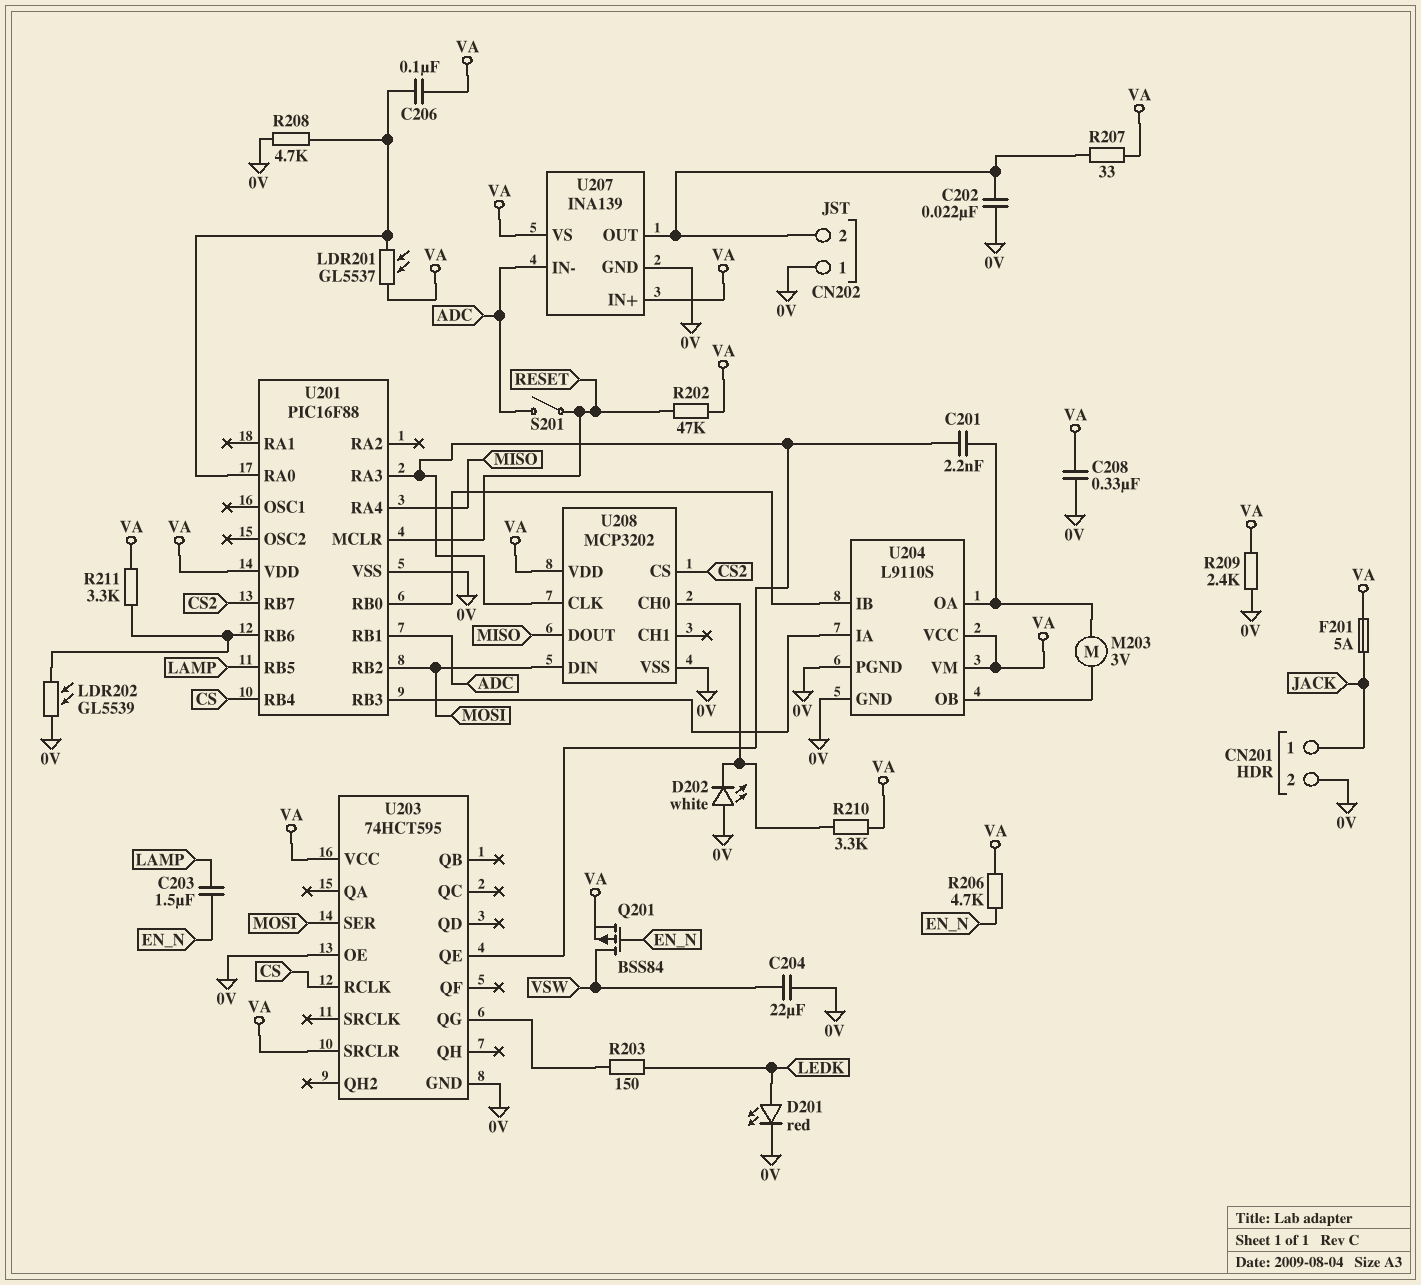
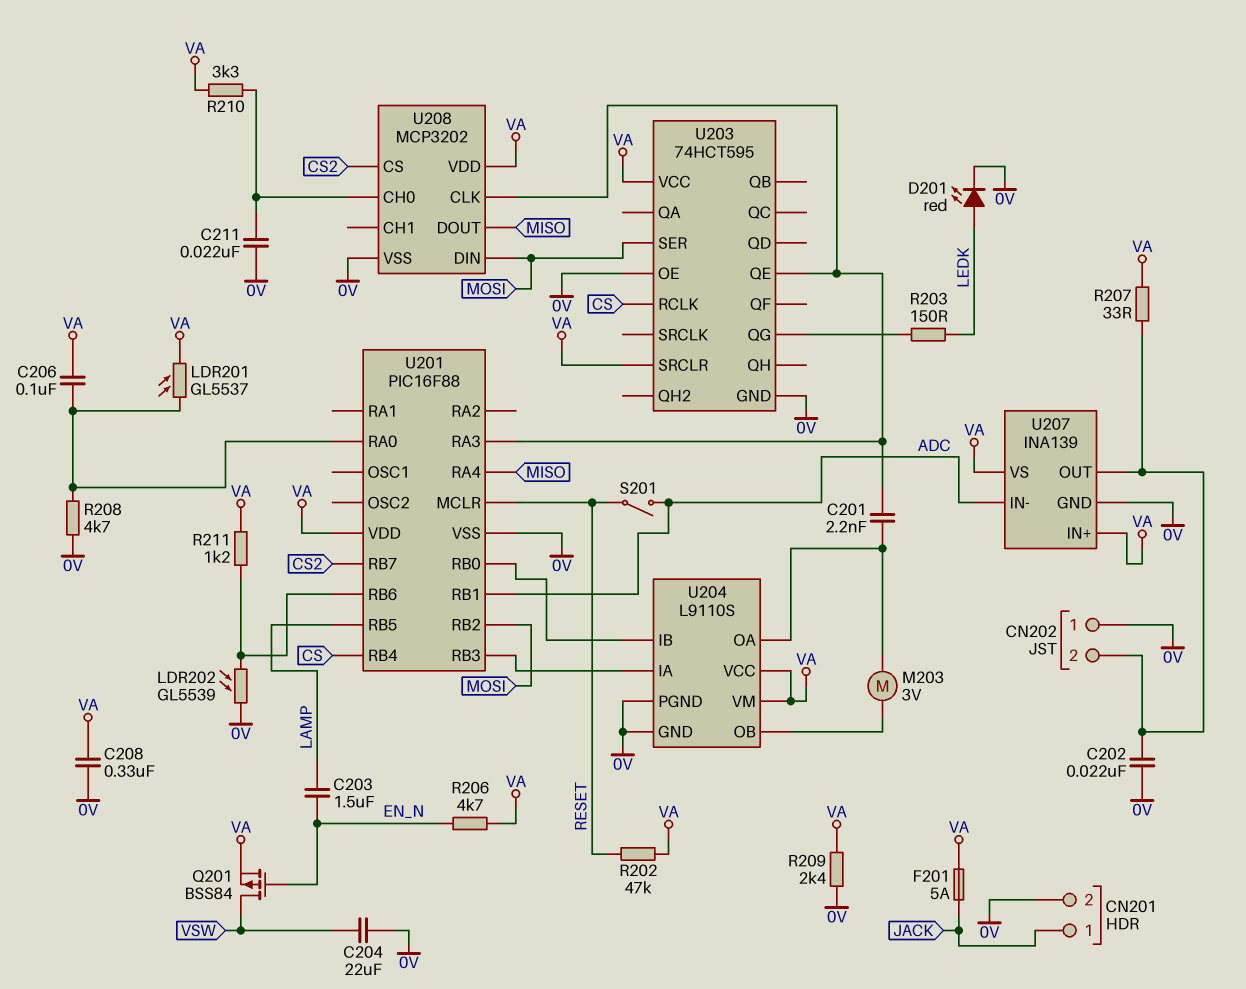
C211: none -> 22nF (0V, U208/CH0)
D202: LED white (A 0V, K U208/CH0) -> none
R211: 3.3k (U201/RB6, VA) -> 1.2k (U201/RB6, VA)

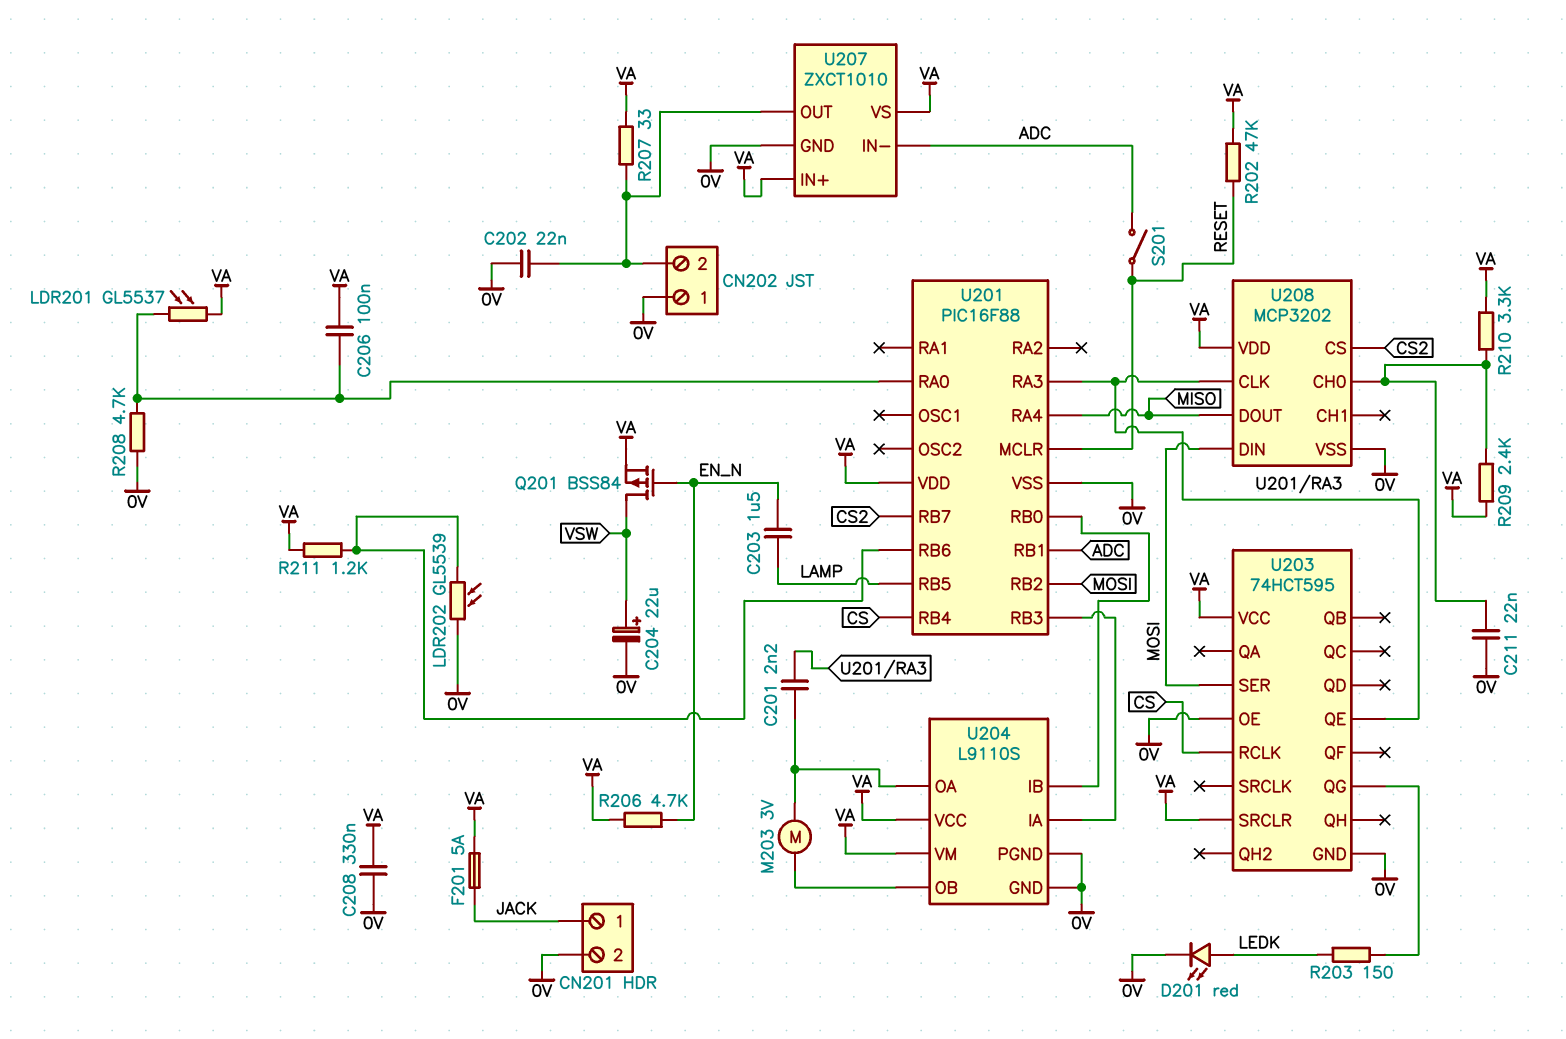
C204: 22uF (0V, VSW) -> 22uF (plus VSW, minus 0V)
R209: 2.4k (0V, VA) -> 2.4k (U208/CH0, VA)
U207: INA139 -> ZXCT1010

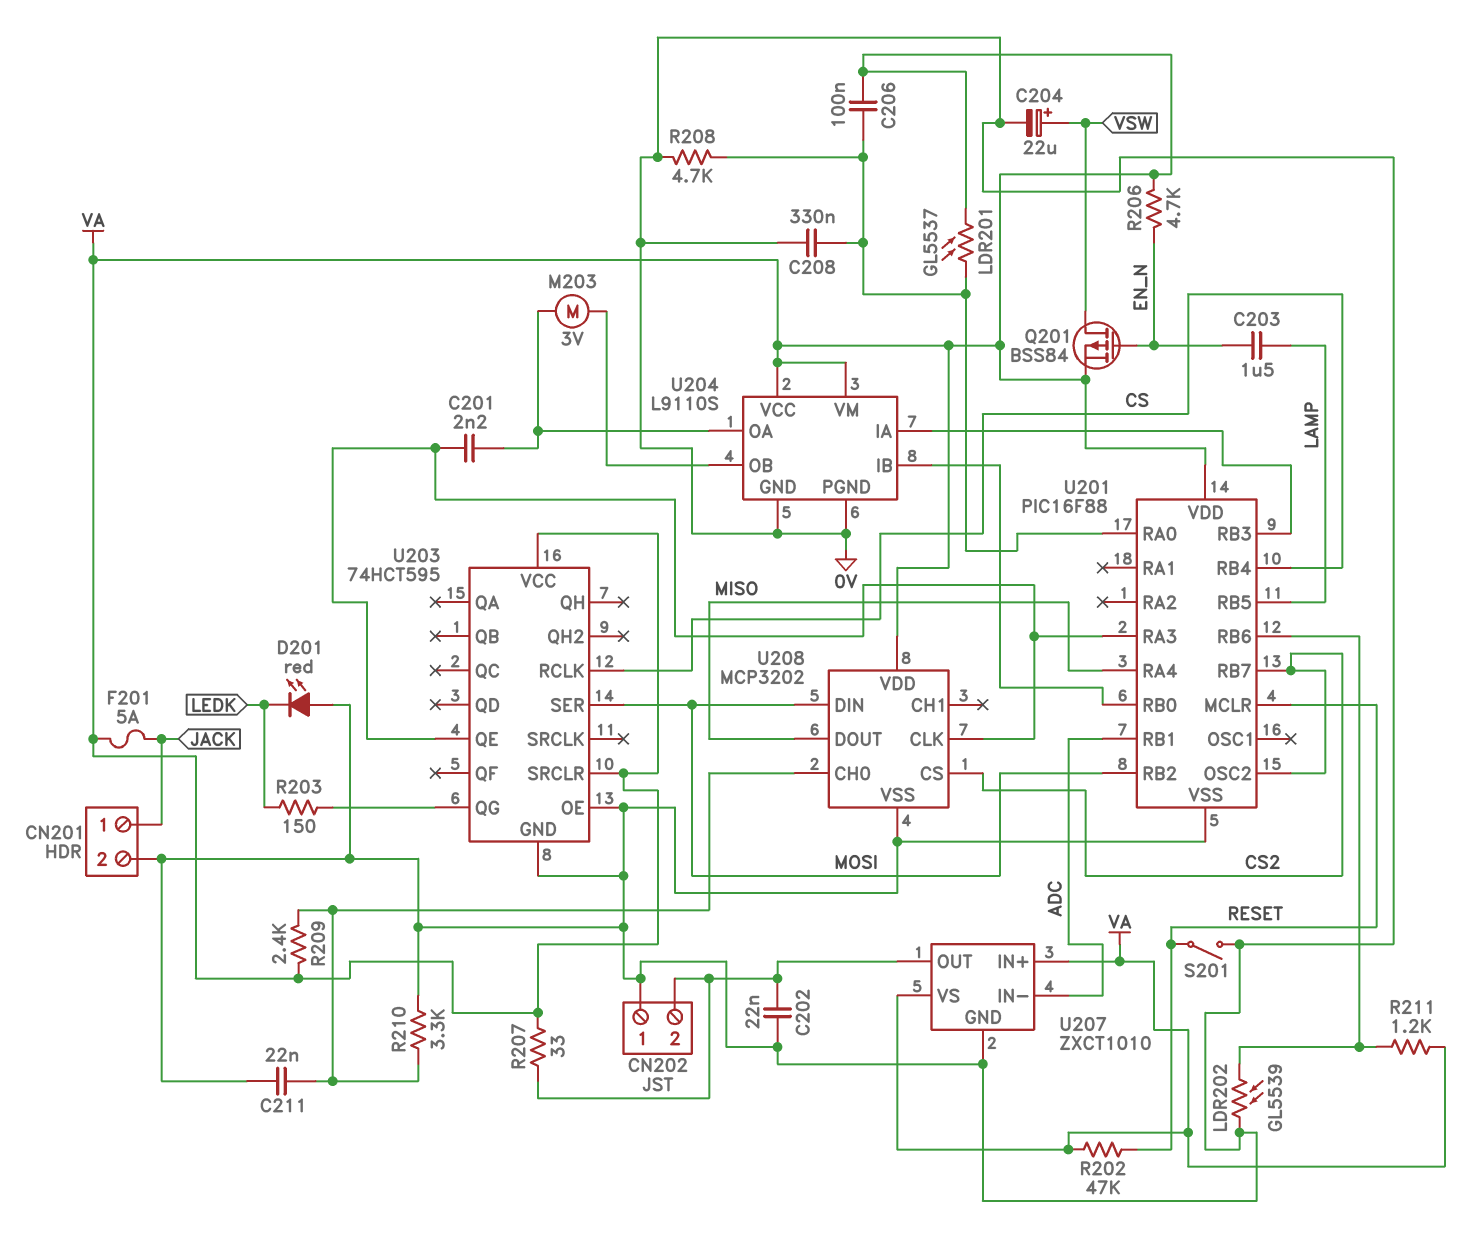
C208: 330nF (0V, VA) -> 330nF (0V, U201/RA0)
D201: LED red (A LEDK, K 0V) -> LED red (A 0V, K LEDK)
R210: 3.3k (U208/CH0, VA) -> 3.3k (0V, U208/CH0)
S201: switch (ADC, RESET) -> switch (0V, RESET)
U201 pin OSC2: none -> CS2

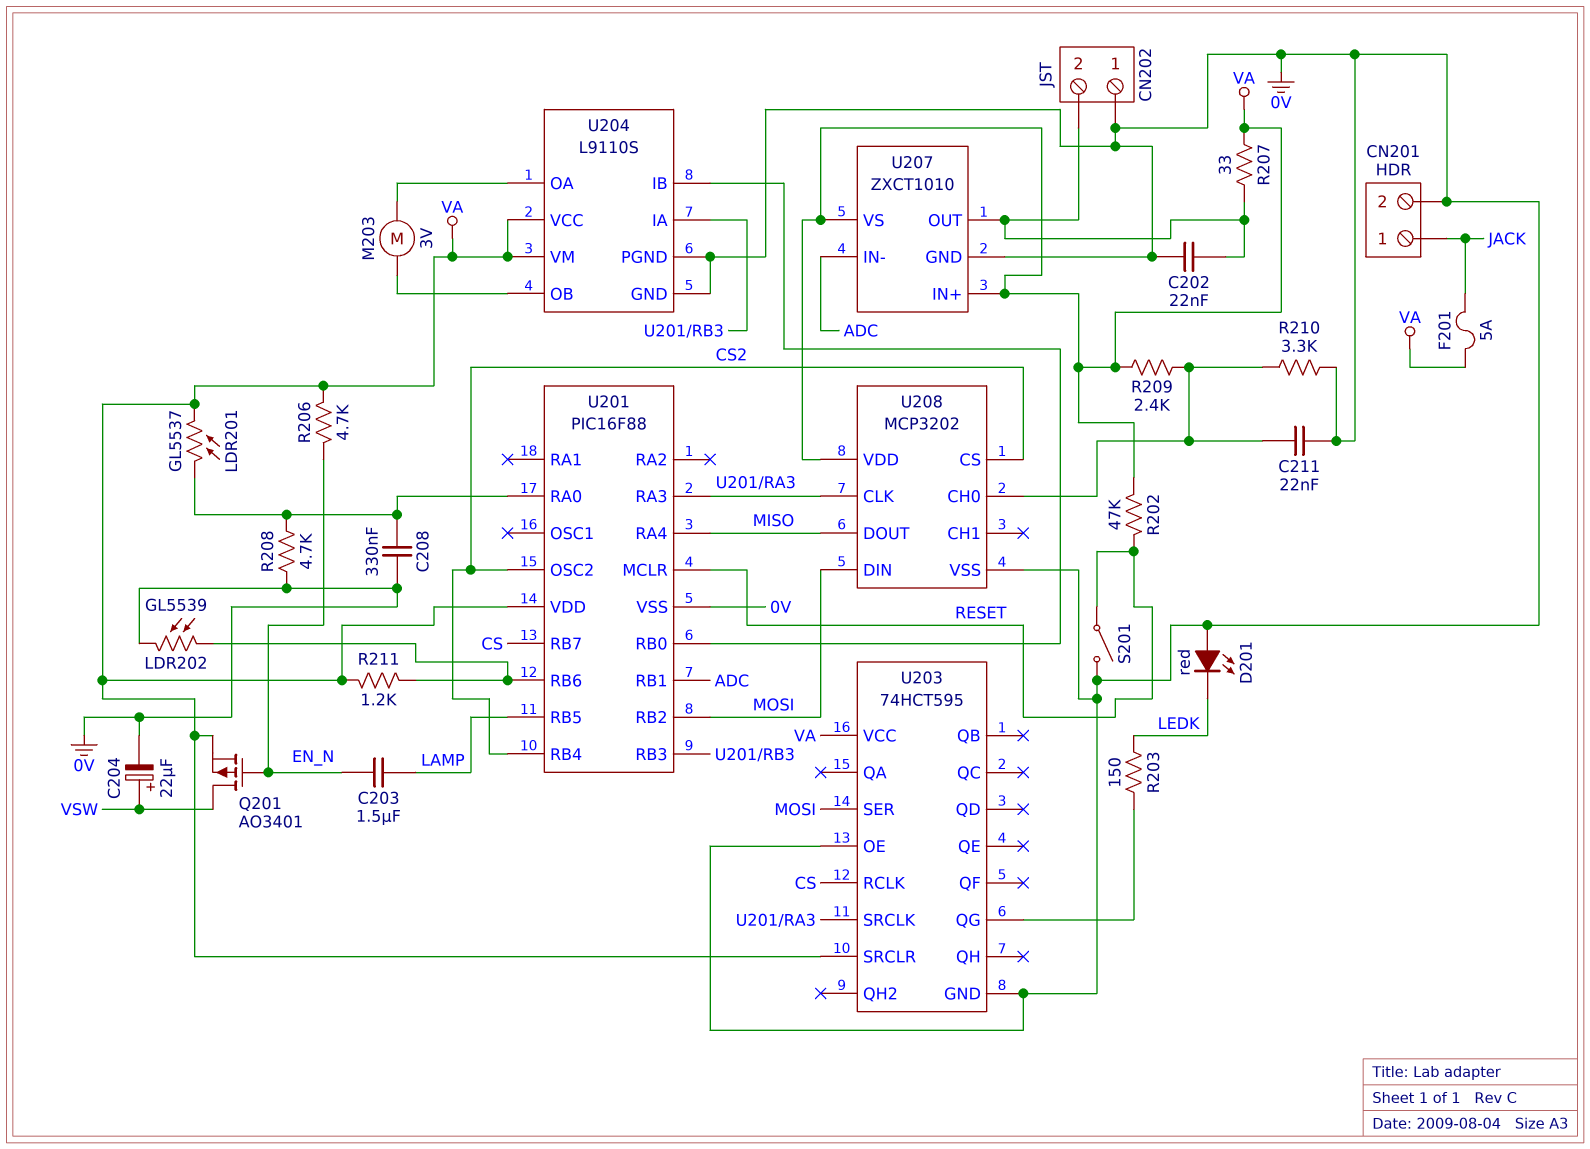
C201: 2.2nF (U201/RA3, U204/OA) -> none
C206: 100nF (U201/RA0, VA) -> none
Q201: PMOS BSS84 (G EN_N, D VSW, S VA) -> PMOS AO3401 (G EN_N, D VSW, S VA)
U201 pin RB4: CS -> CS2
U201 pin RB7: CS2 -> CS
U203 pin QE: U201/RA3 -> none
U203 pin SRCLK: none -> U201/RA3

